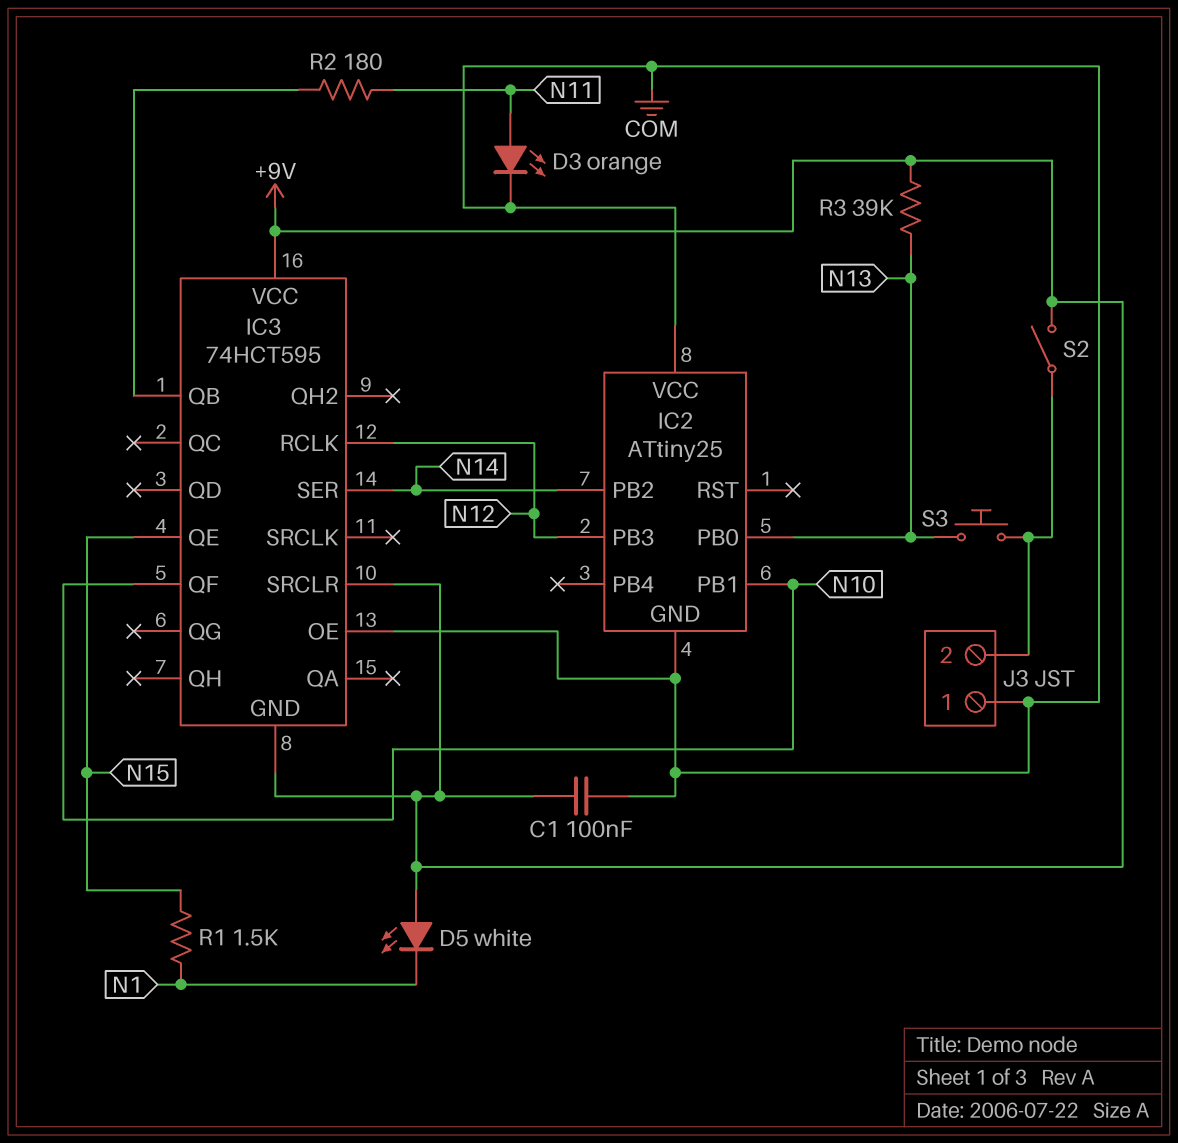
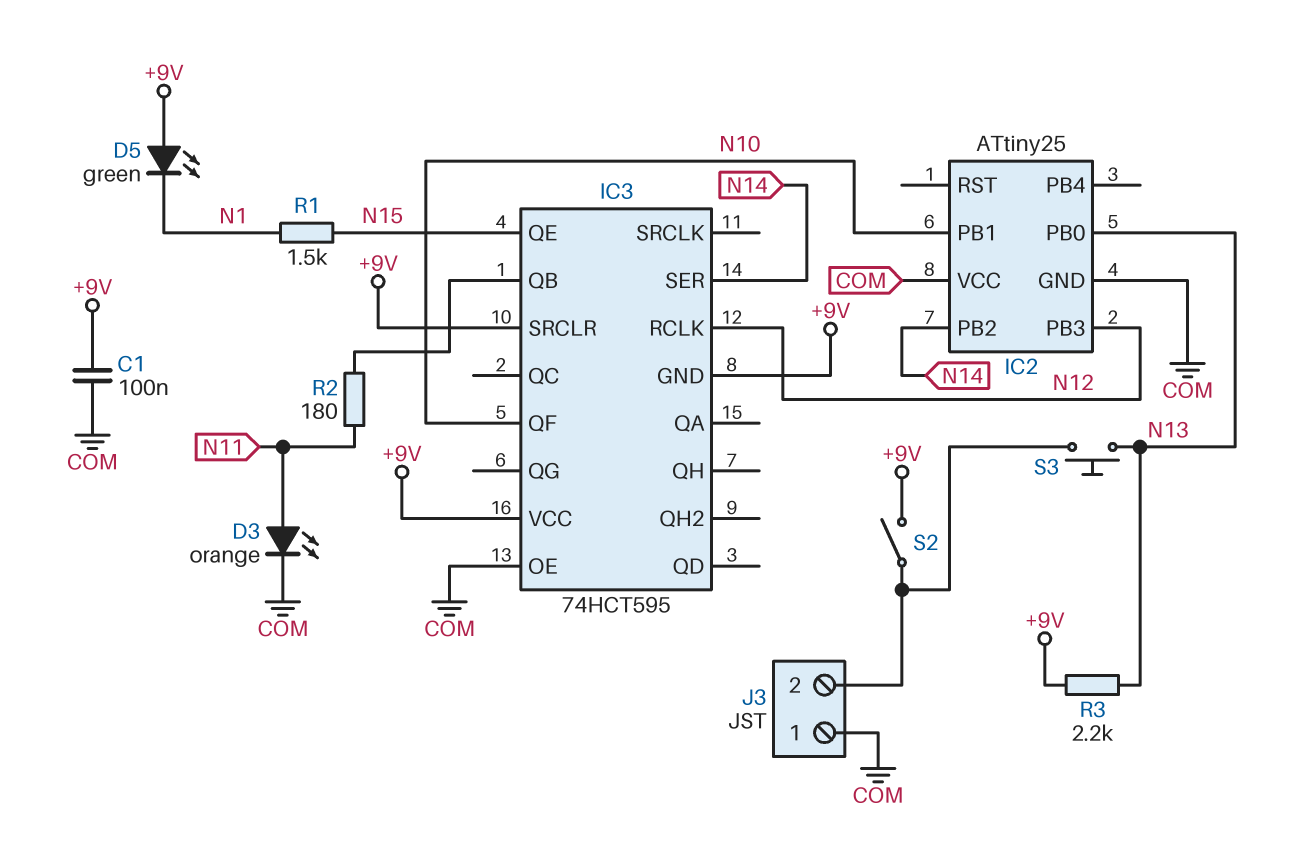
D5: LED white (A +9V, K N1) -> LED green (A +9V, K N1)
R3: 39k (+9V, N13) -> 2.2k (+9V, N13)

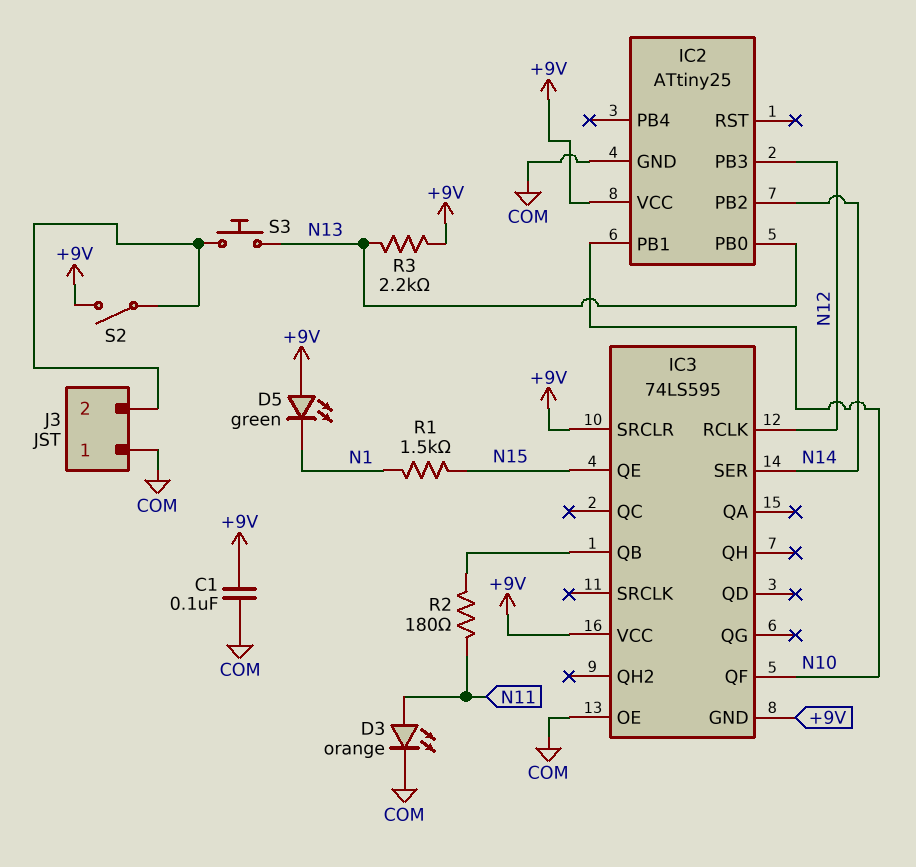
IC2 pin VCC: COM -> +9V
IC3: 74HCT595 -> 74LS595

